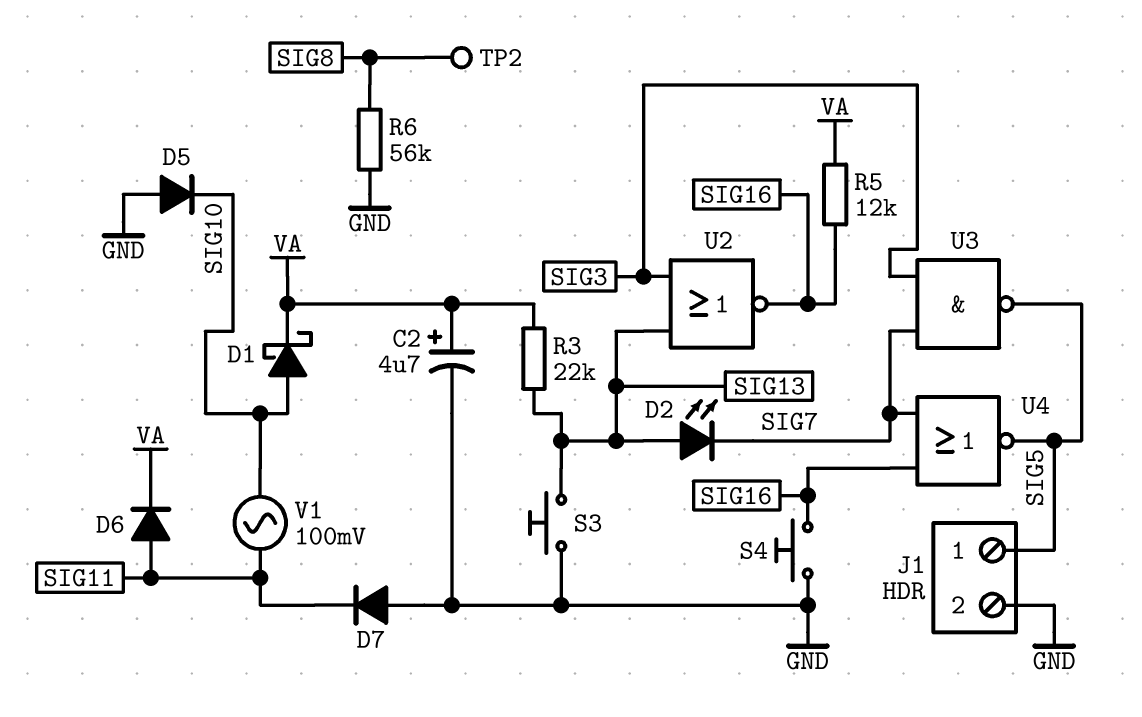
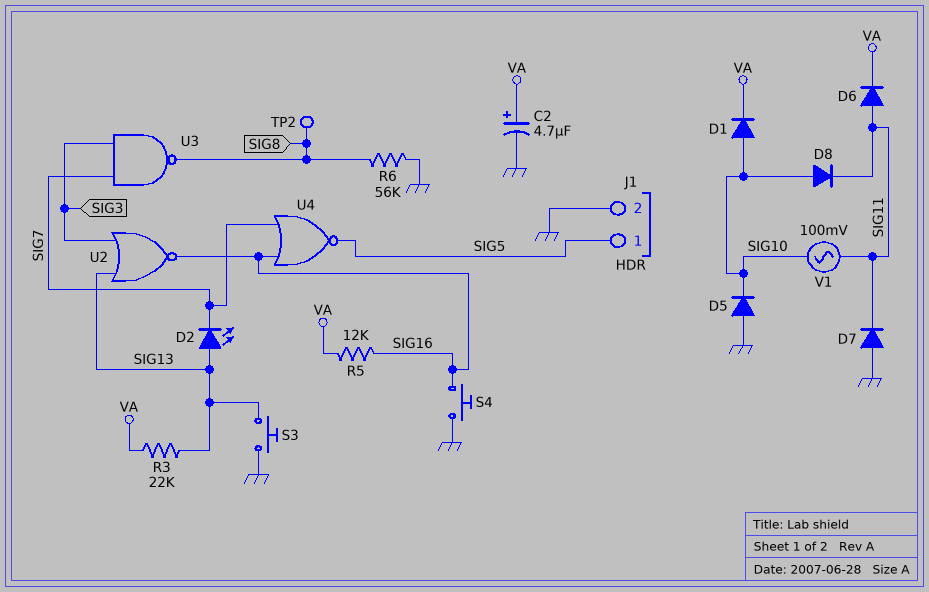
D1: schottky (A SIG10, K VA) -> diode (A SIG10, K VA)
D8: none -> diode (A SIG10, K SIG11)
U3: NAND (in SIG3, in SIG7, out SIG5) -> NAND (in SIG3, in SIG7, out SIG8)

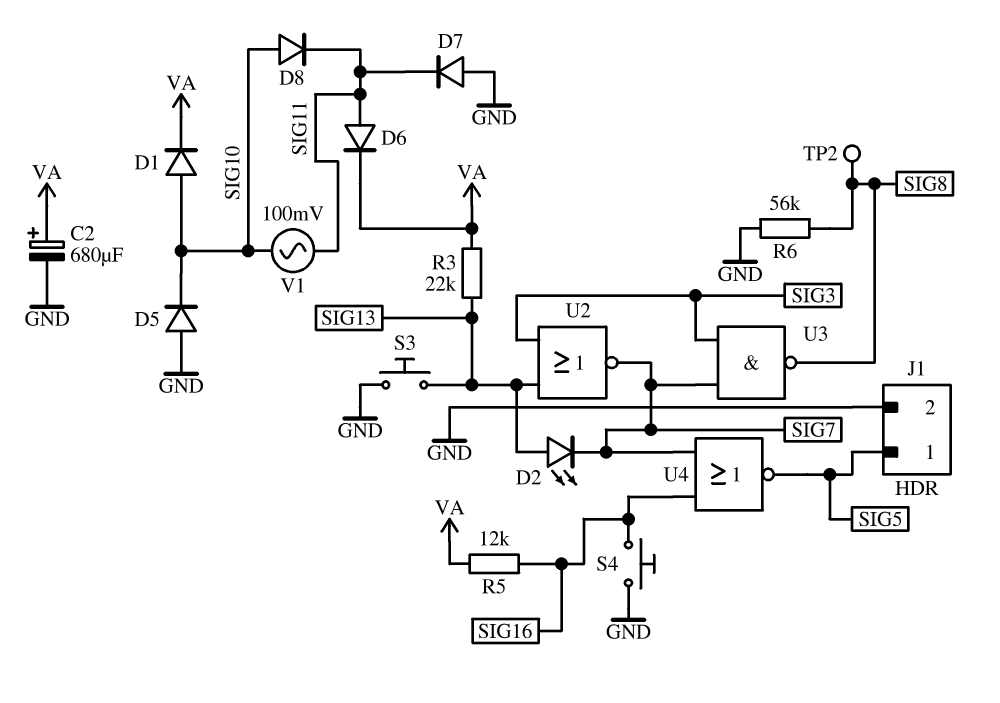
C2: 4.7uF (plus VA, minus GND) -> 680uF (plus VA, minus GND)
U2: NOR (in SIG3, in SIG13, out SIG16) -> NOR (in SIG3, in SIG13, out SIG7)

